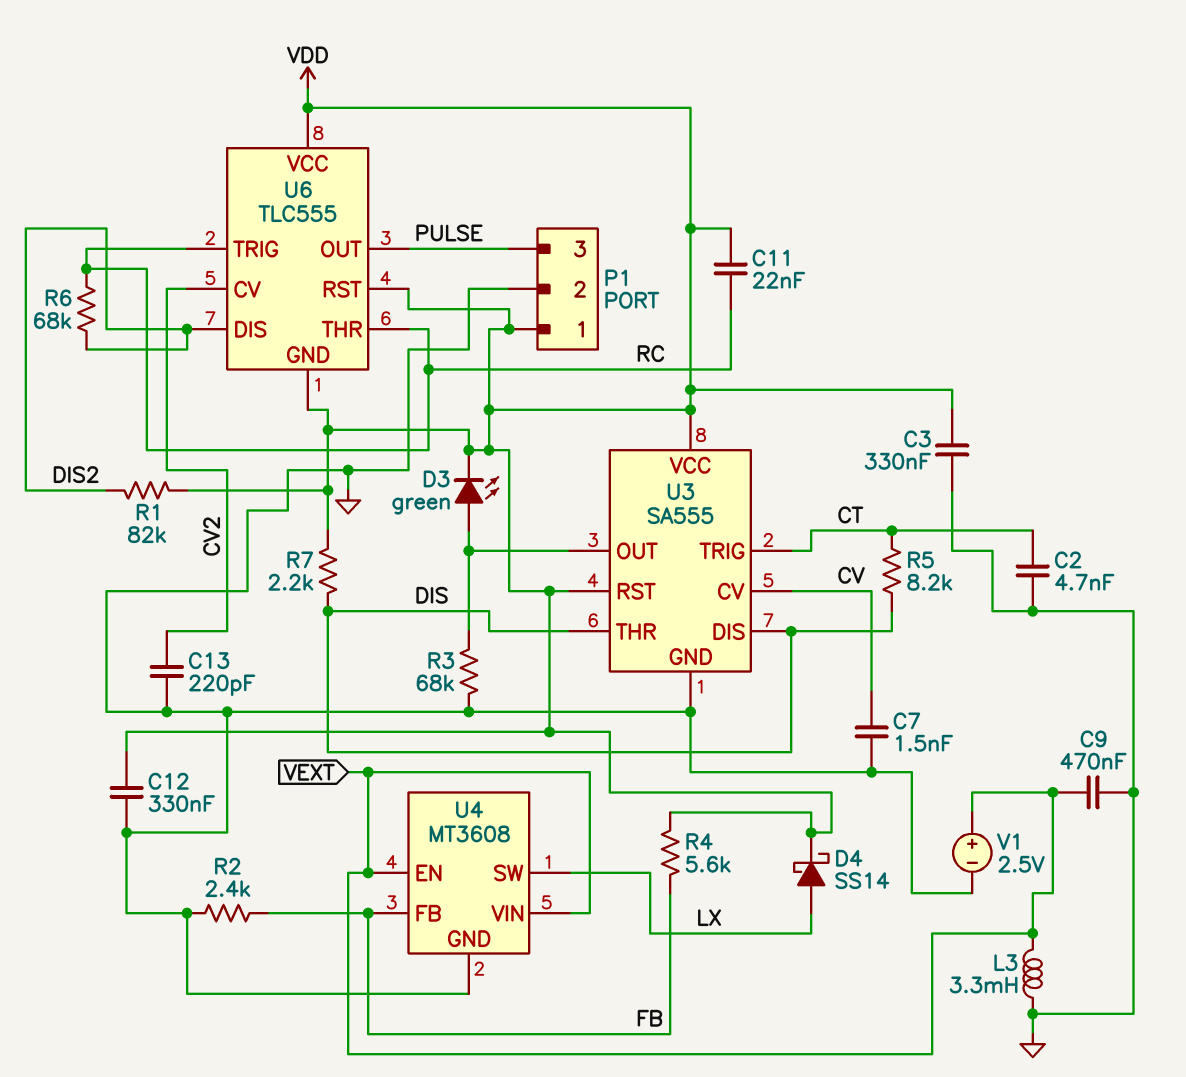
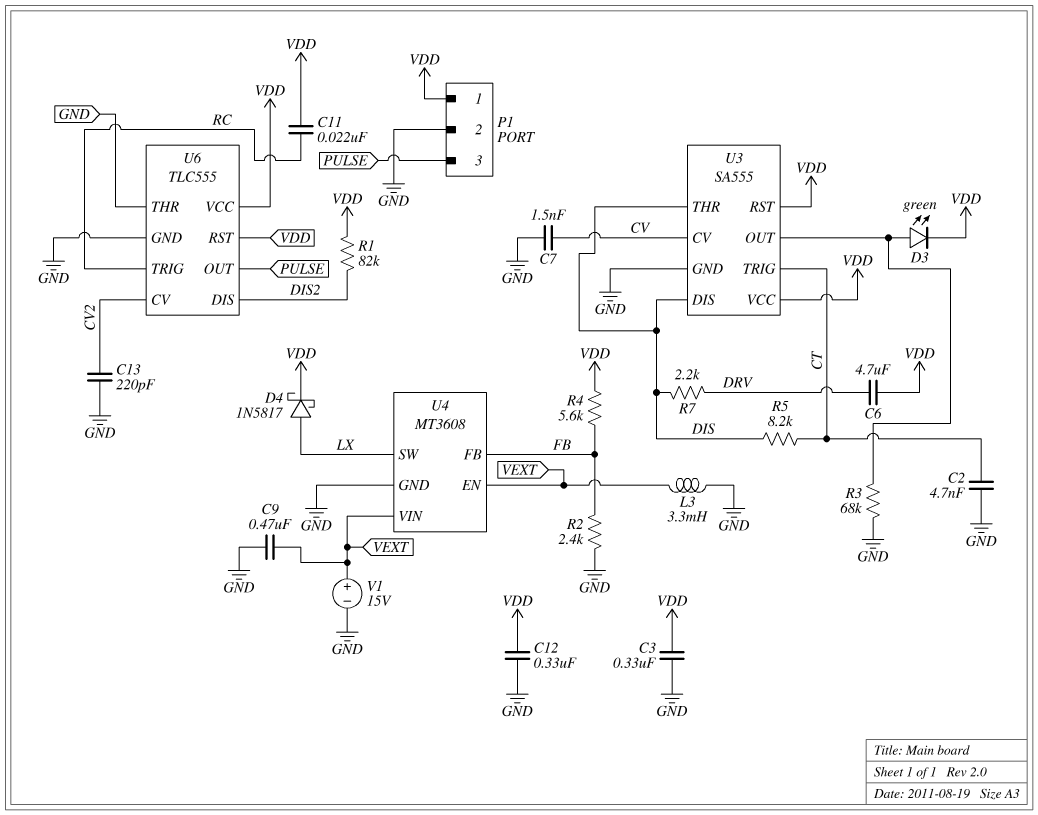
C6: none -> 4.7uF (DRV, VDD)
D4: schottky SS14 (A LX, K VDD) -> schottky 1N5817 (A LX, K VDD)
R6: 68k (DIS2, RC) -> none
R7: 2.2k (DIS, VDD) -> 2.2k (DIS, DRV)
U6 pin GND: VDD -> GND
U6 pin THR: RC -> GND
V1: 2.5V (plus VEXT, minus GND) -> 15V (plus VEXT, minus GND)

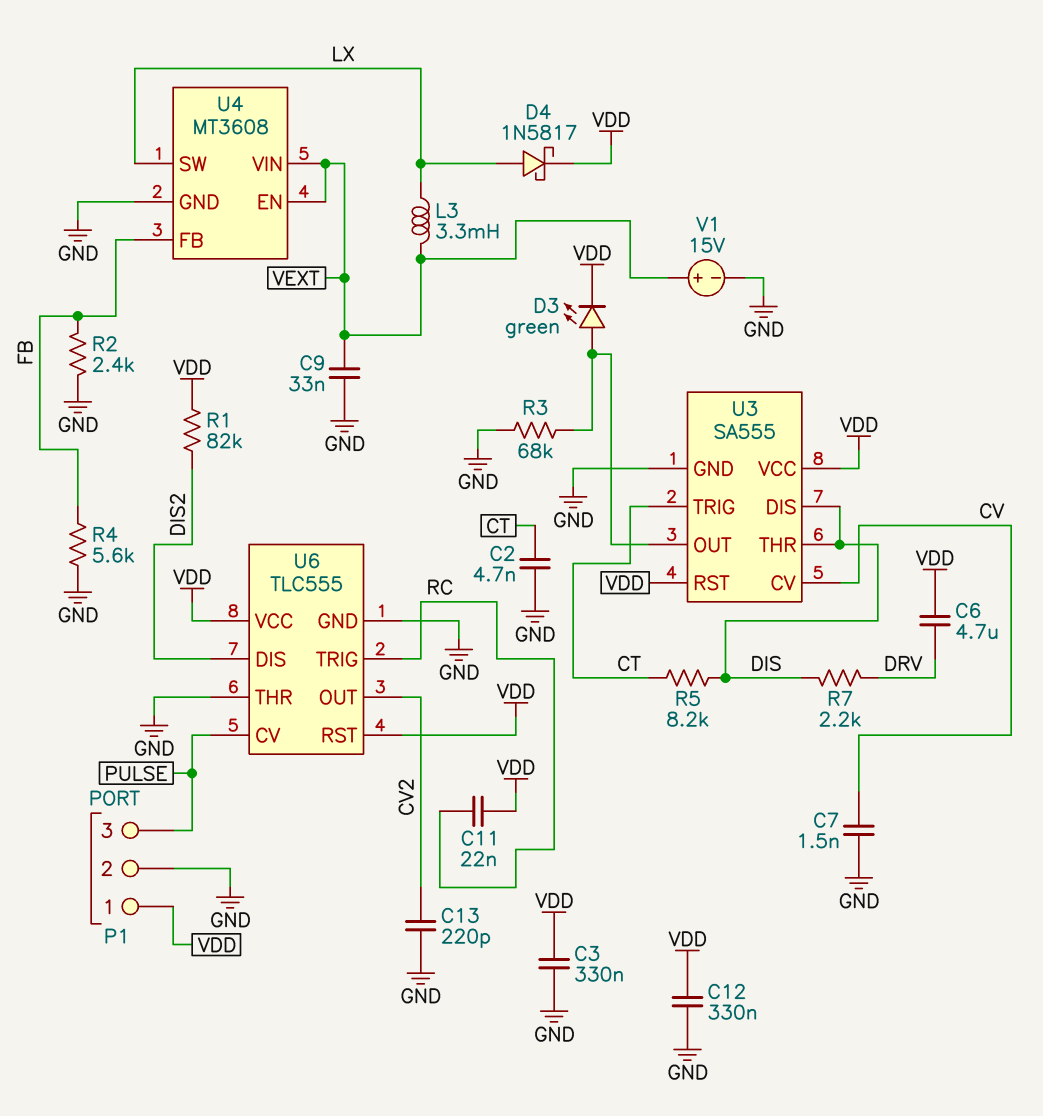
C9: 470nF (GND, VEXT) -> 33nF (GND, VEXT)
L3: 3.3mH (GND, VEXT) -> 3.3mH (LX, VEXT)
R4: 5.6k (FB, VDD) -> 5.6k (FB, GND)
U6 pin CV: CV2 -> PULSE
U6 pin OUT: PULSE -> CV2

